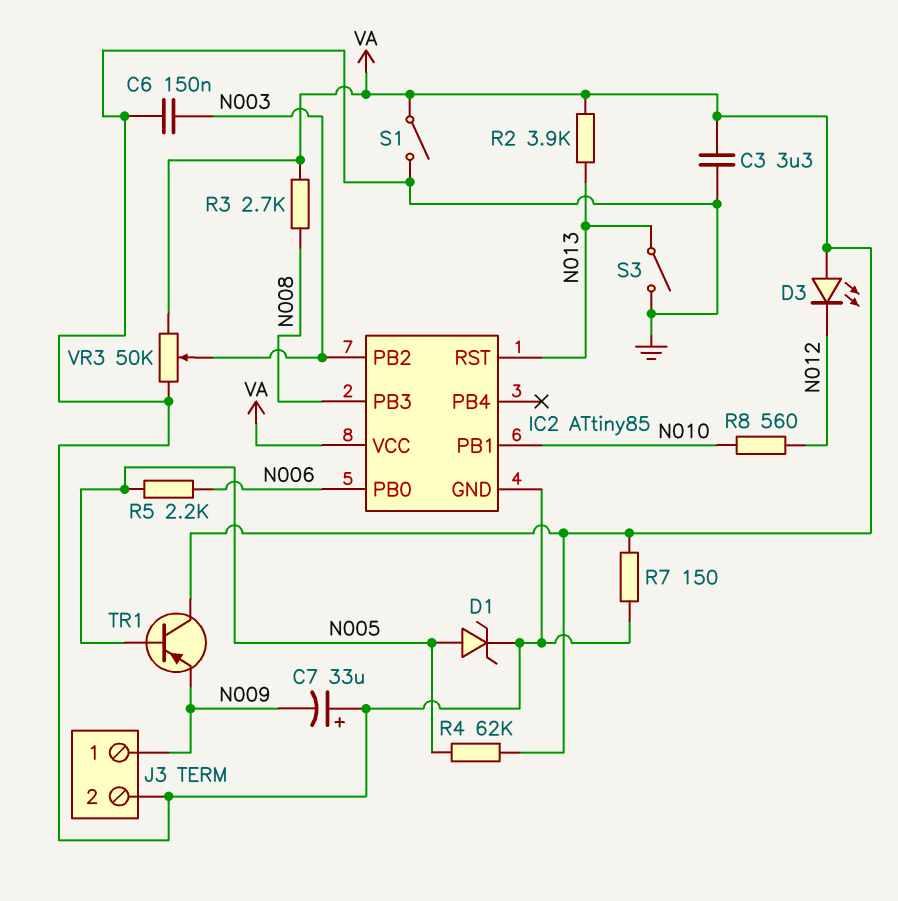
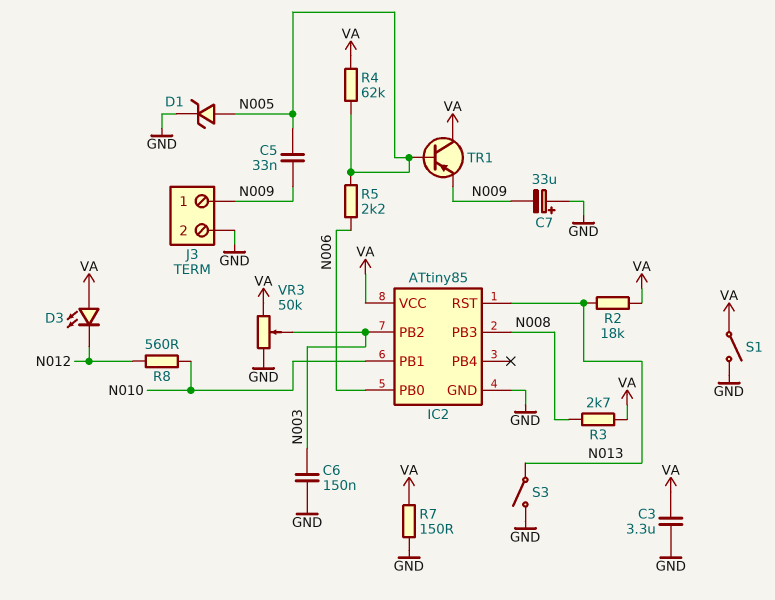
C5: none -> 33nF (N005, N009)
R2: 3.9k (N013, VA) -> 18k (N013, VA)

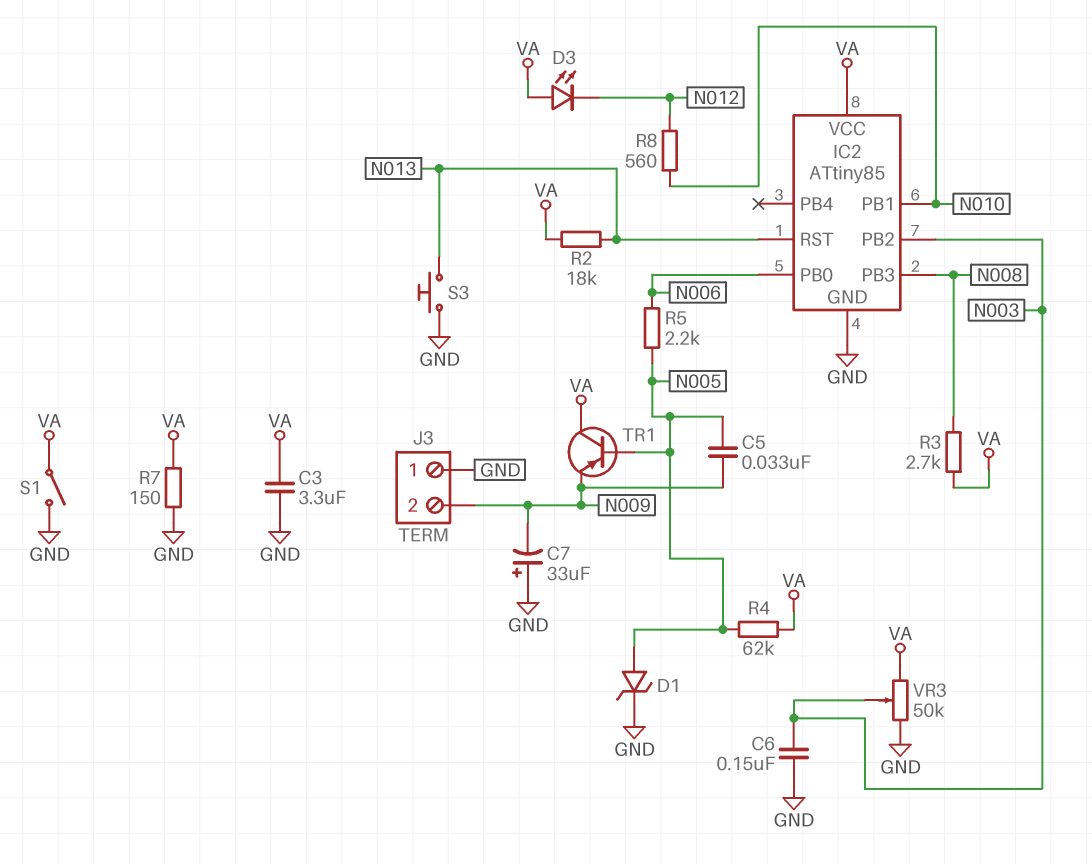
J3 pin 1: N009 -> GND
J3 pin 2: GND -> N009
S3: switch (GND, N013) -> button (GND, N013)

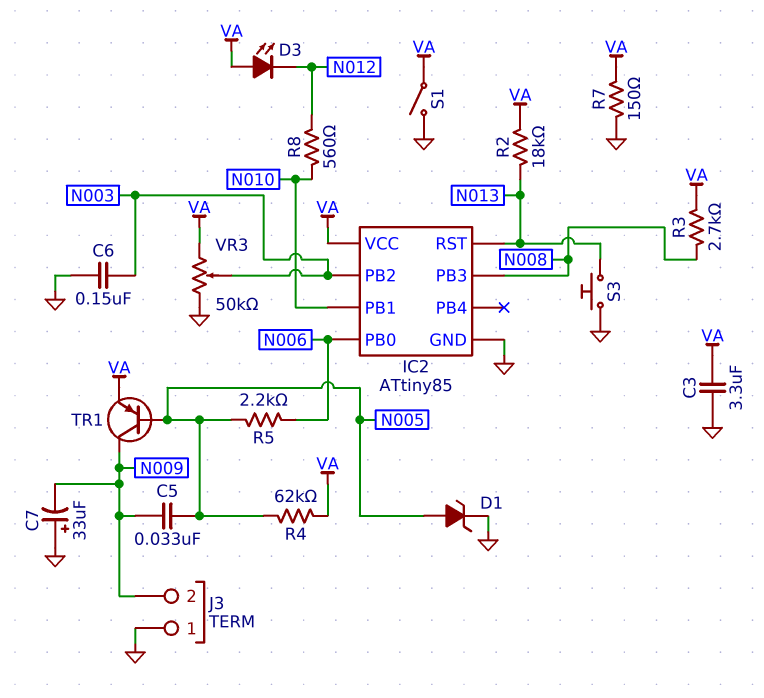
TR1: PNP (B N005, C VA, E N009) -> PNP (B N005, C N009, E VA)

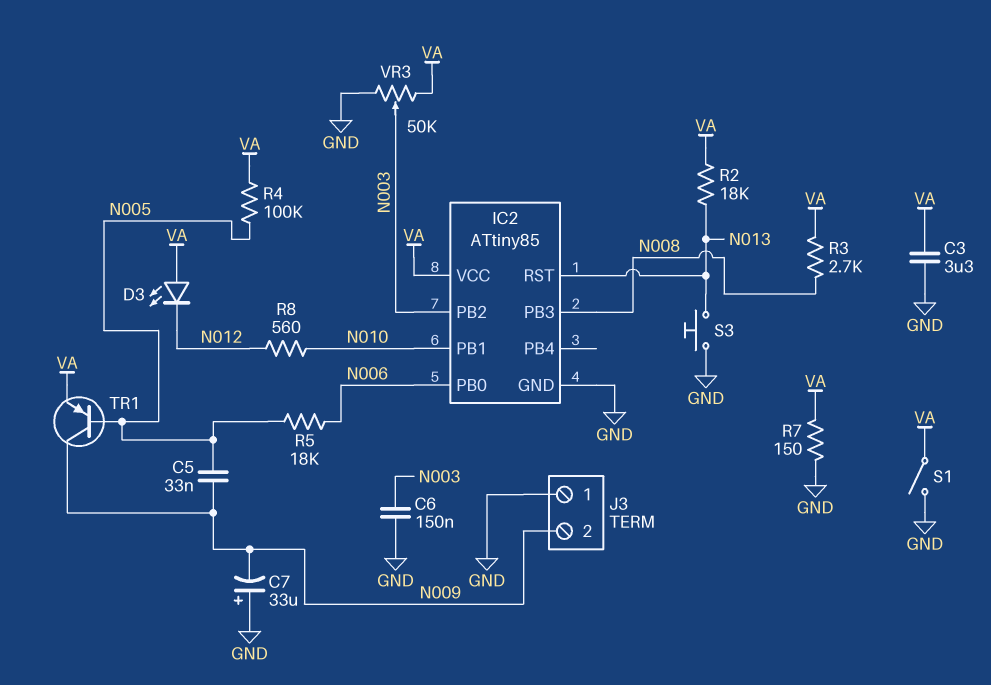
D1: zener (A N005, K GND) -> none
R4: 62k (N005, VA) -> 100k (N005, VA)
R5: 2.2k (N005, N006) -> 18k (N005, N006)

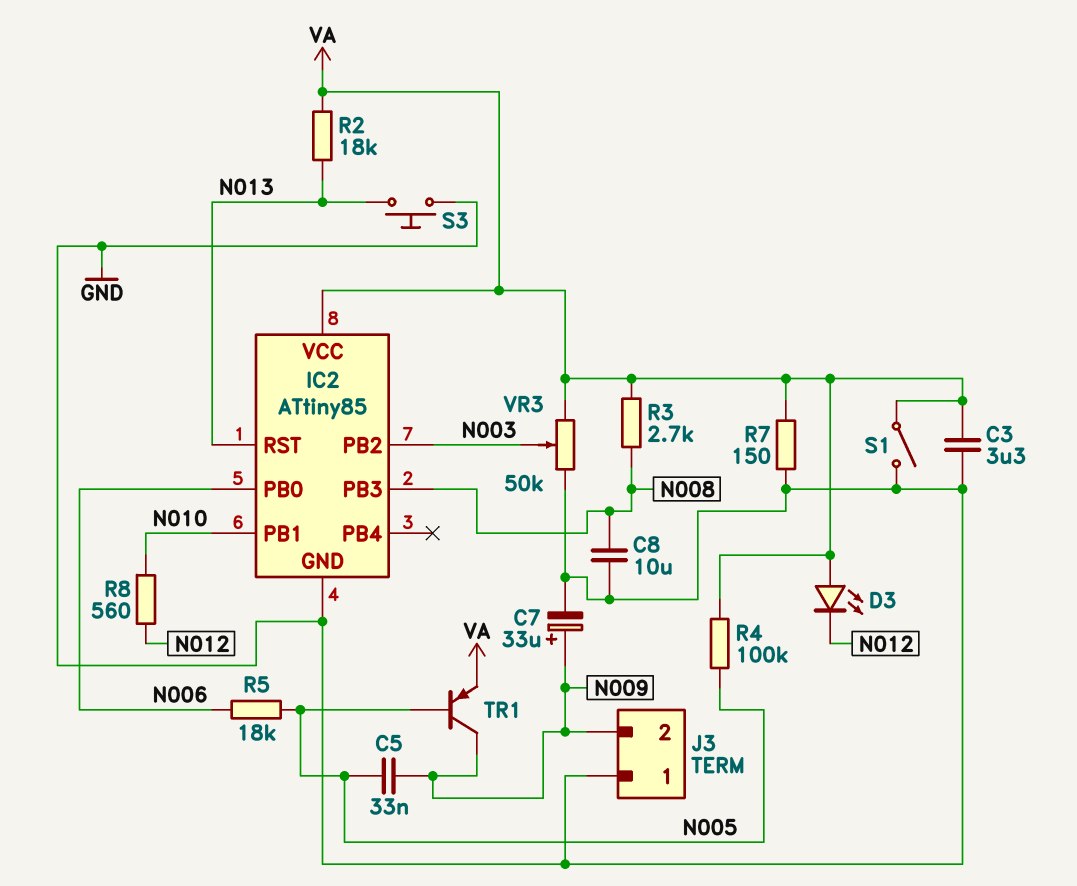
C6: 150nF (GND, N003) -> none
C7: 33uF (plus GND, minus N009) -> 33uF (plus N009, minus GND)
C8: none -> 10uF (GND, N008)

